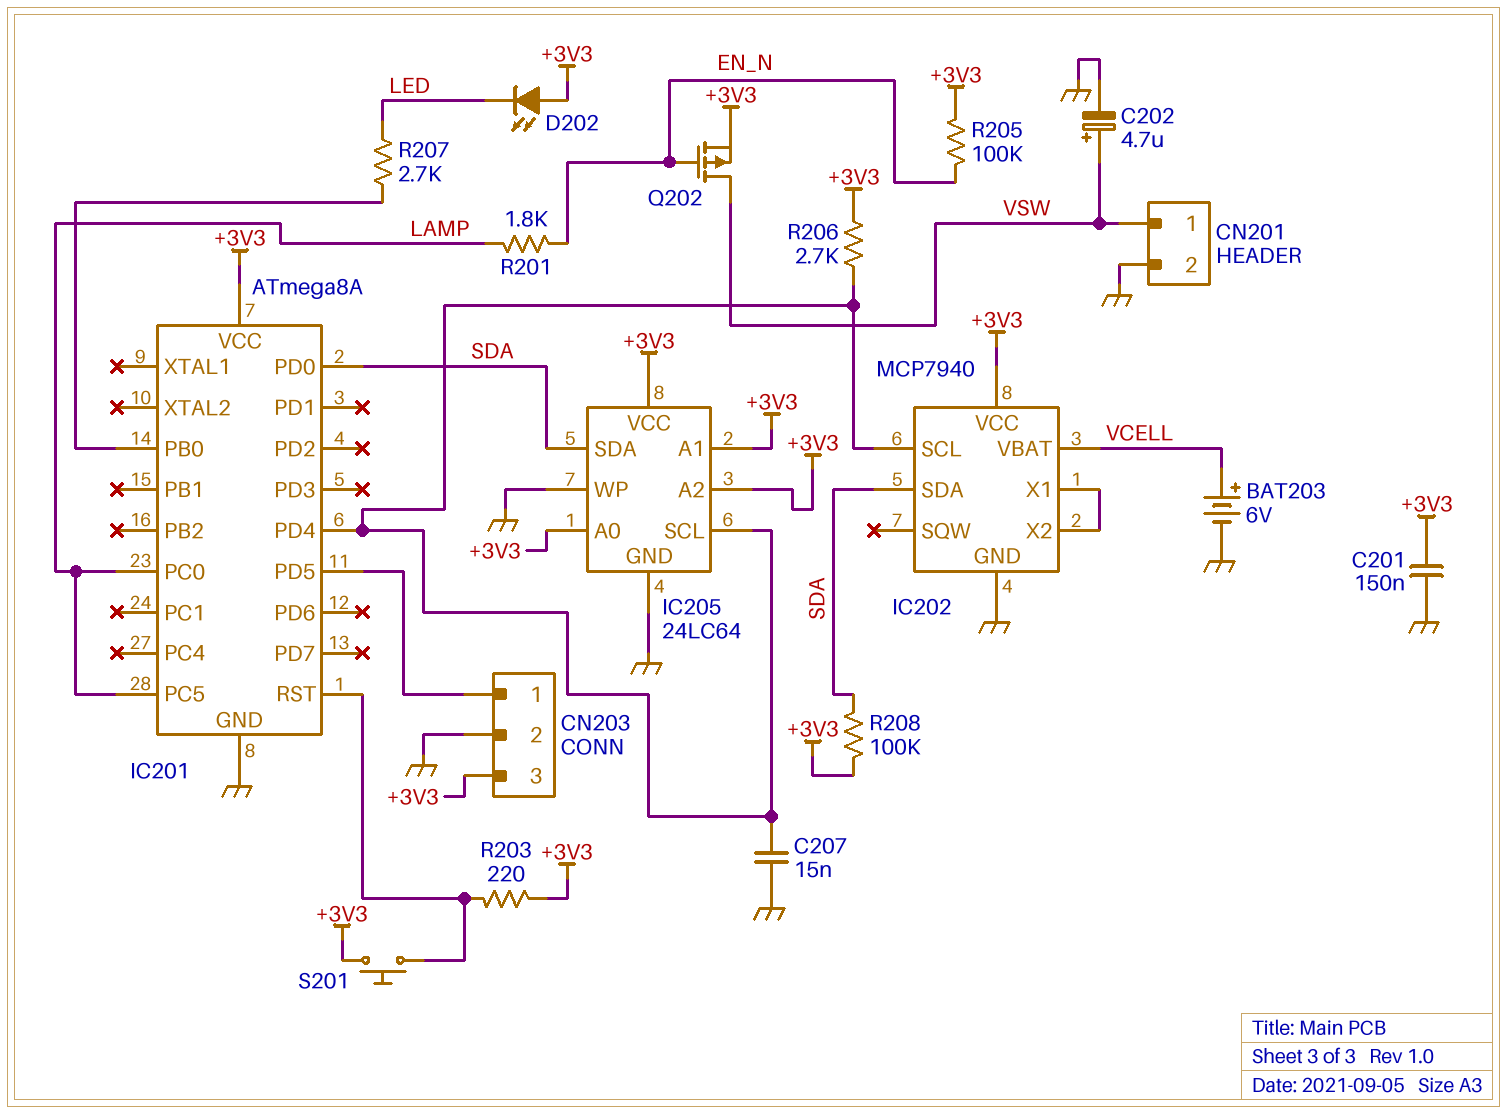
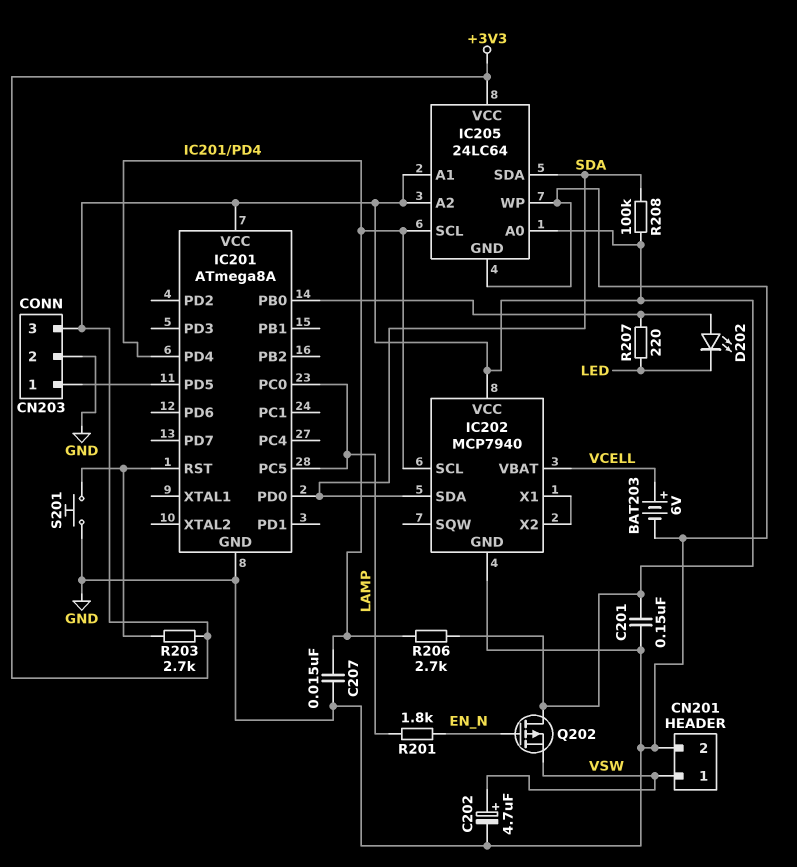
D202: LED (A +3V3, K LED) -> LED (A IC201/PB0, K LED)
Q202: PMOS (G EN_N, D VSW, S +3V3) -> PMOS (G EN_N, D +3V3, S VSW)
R203: 220 (+3V3, IC201/RST) -> 2.7k (+3V3, IC201/RST)
R205: 100k (+3V3, EN_N) -> none
R207: 2.7k (IC201/PB0, LED) -> 220 (IC201/PB0, LED)
S201: button (+3V3, IC201/RST) -> button (GND, IC201/RST)

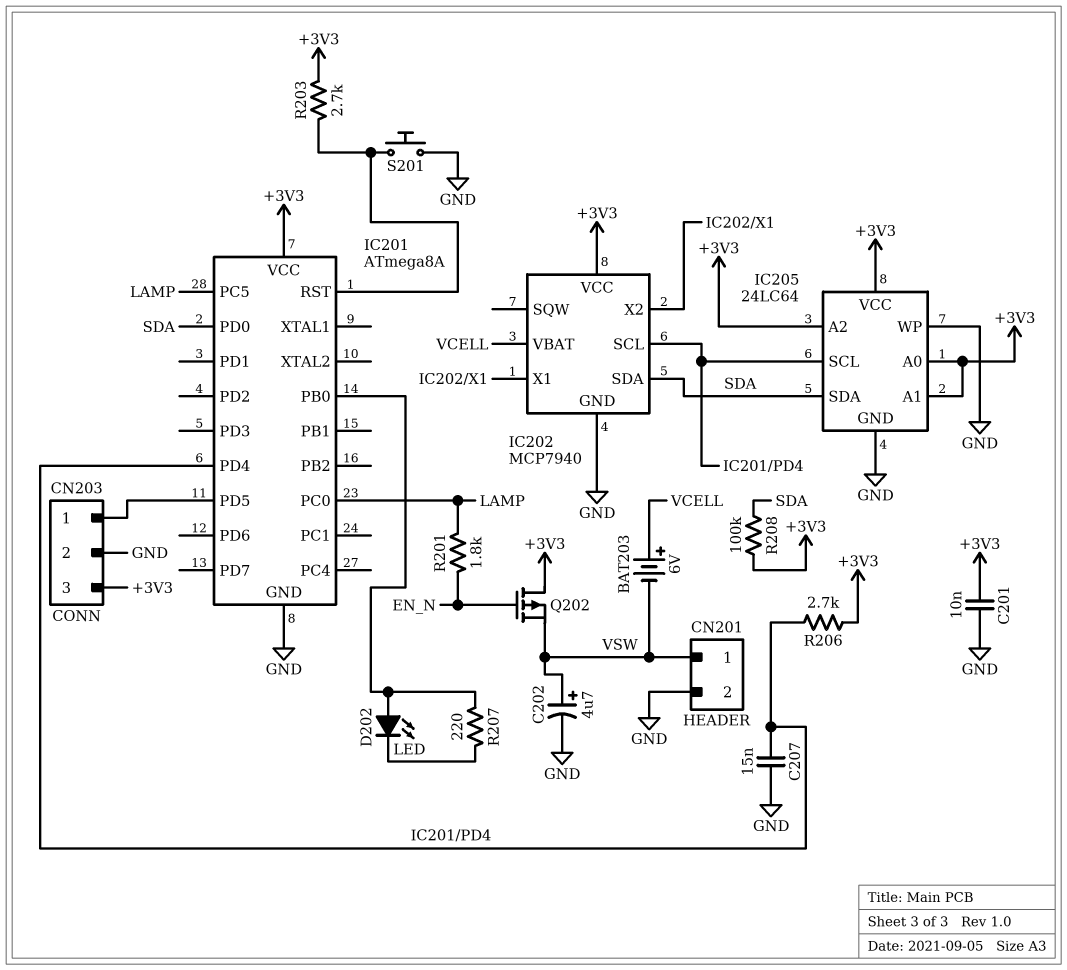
BAT203: 6V (plus VCELL, minus GND) -> 6V (plus VCELL, minus VSW)
C201: 150nF (+3V3, GND) -> 10nF (+3V3, GND)

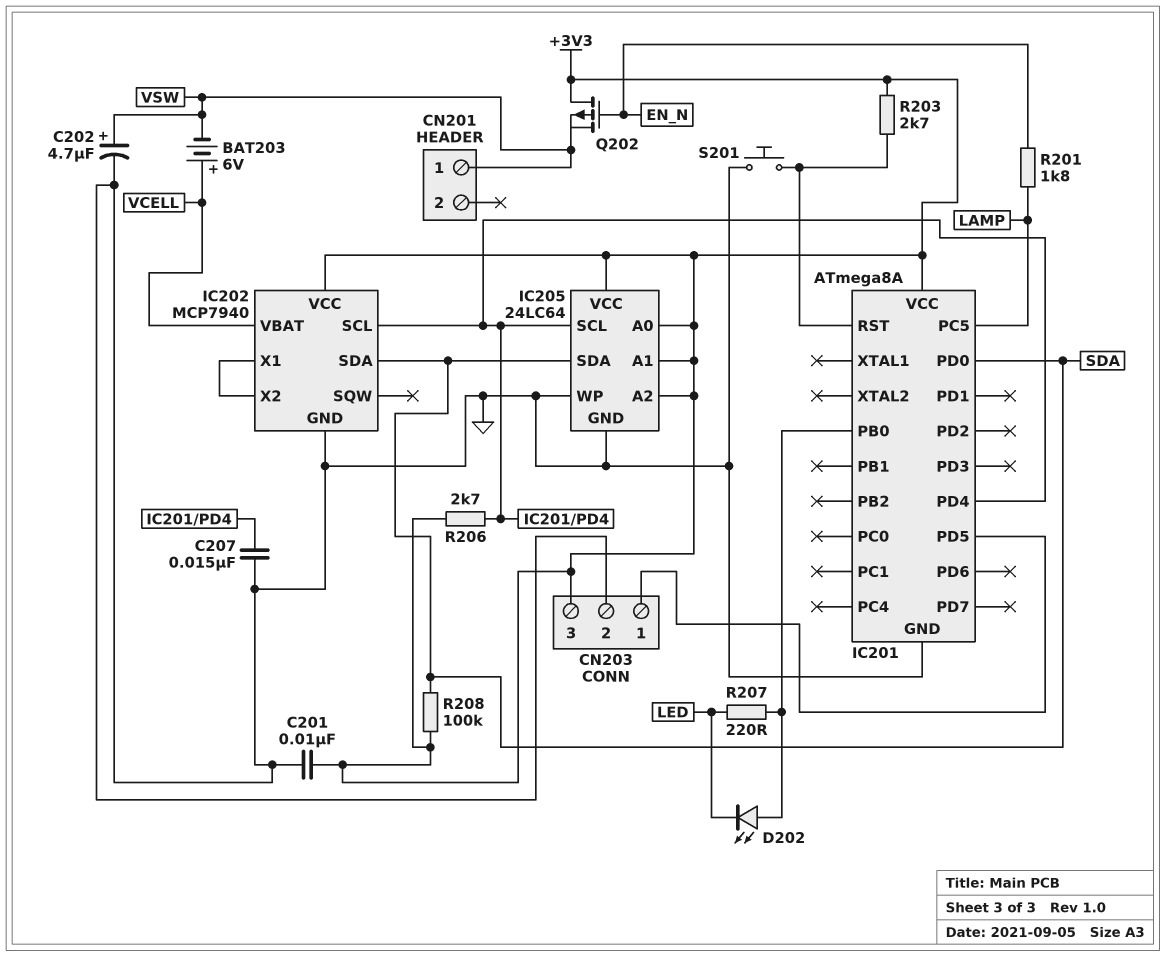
CN201 pin 2: GND -> none
IC201 pin PC0: LAMP -> none

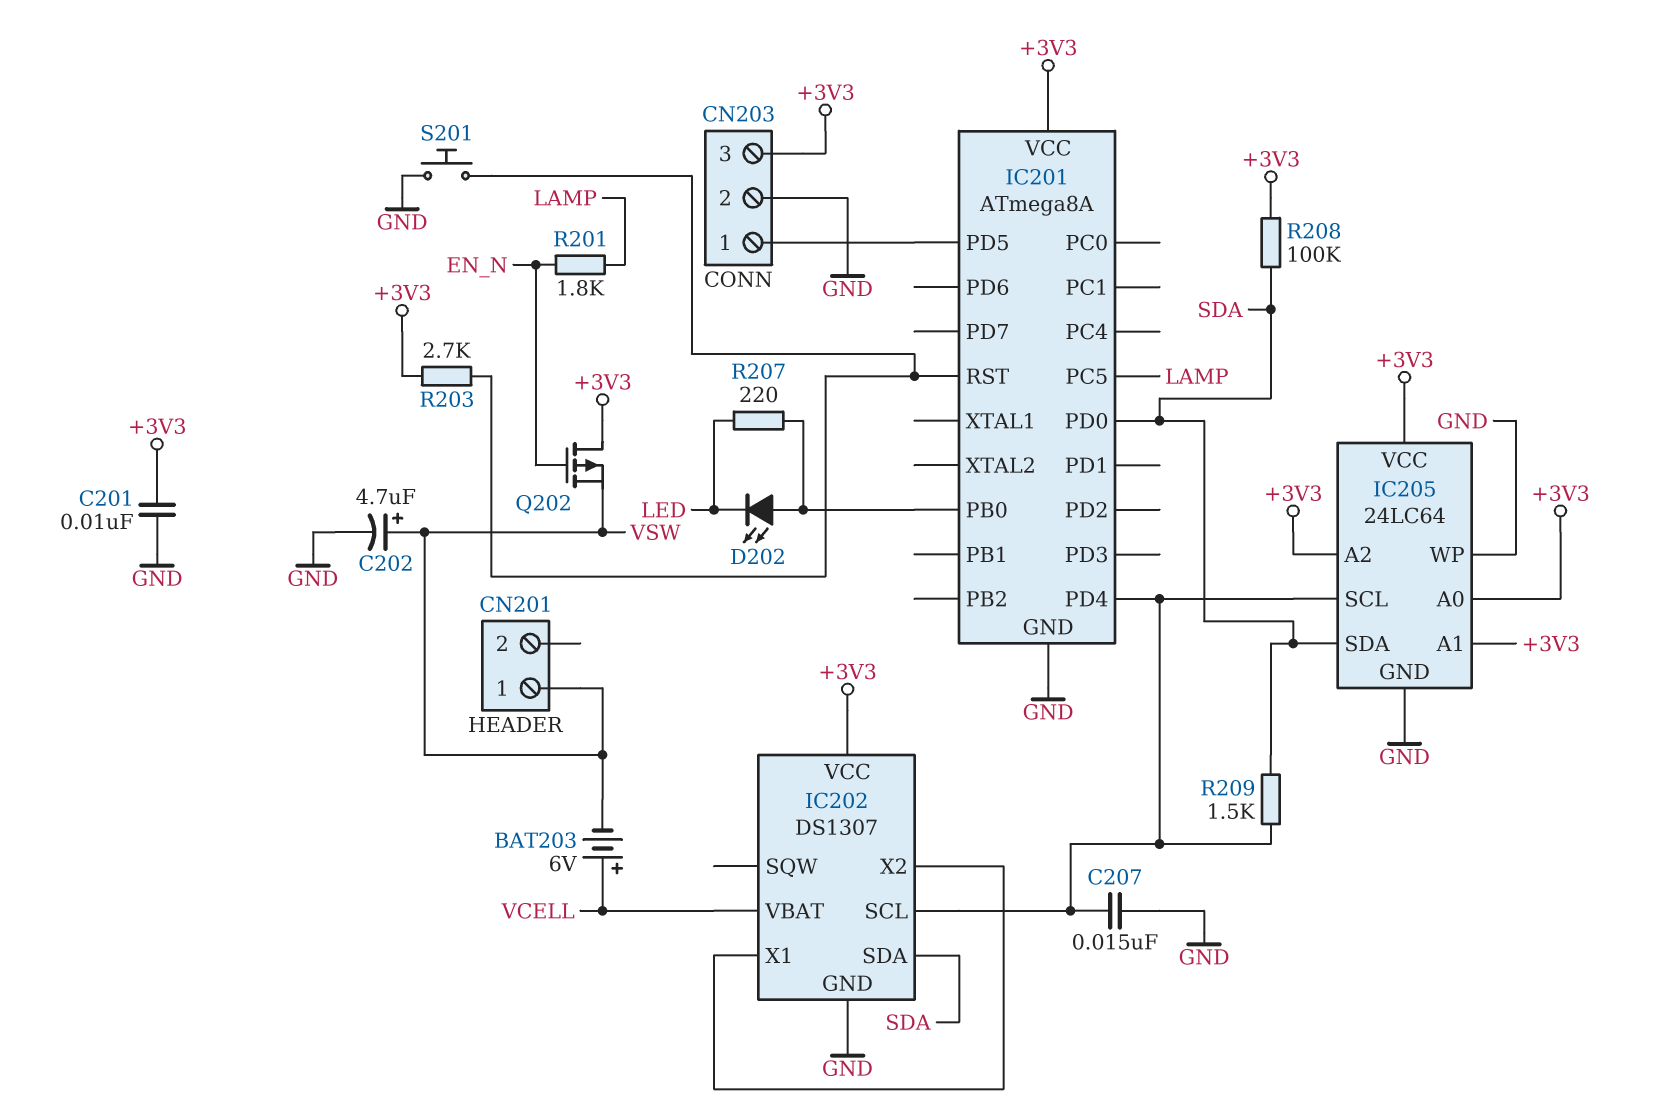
IC202: MCP7940 -> DS1307
R206: 2.7k (+3V3, IC201/PD4) -> none
R209: none -> 1.5k (IC201/PD4, SDA)

